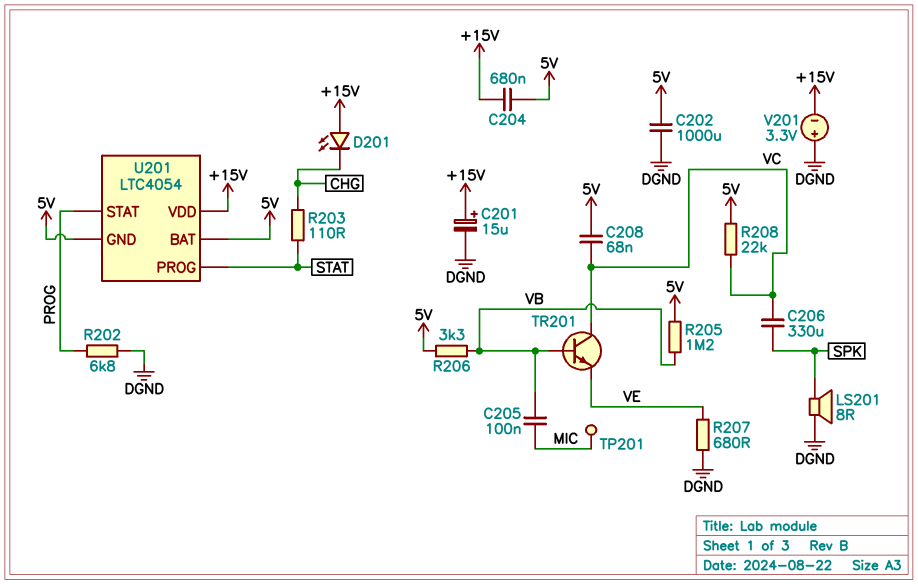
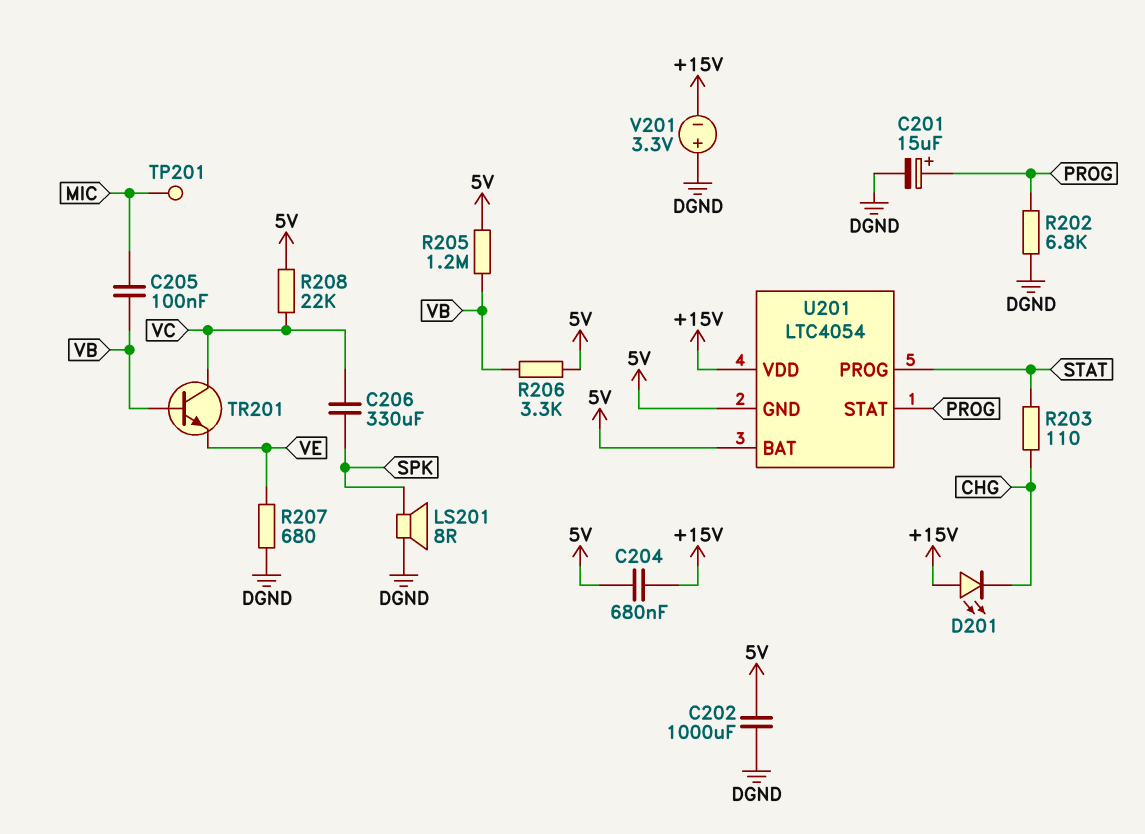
C201: 15uF (plus +15V, minus DGND) -> 15uF (plus PROG, minus DGND)
C208: 68nF (5V, VC) -> none

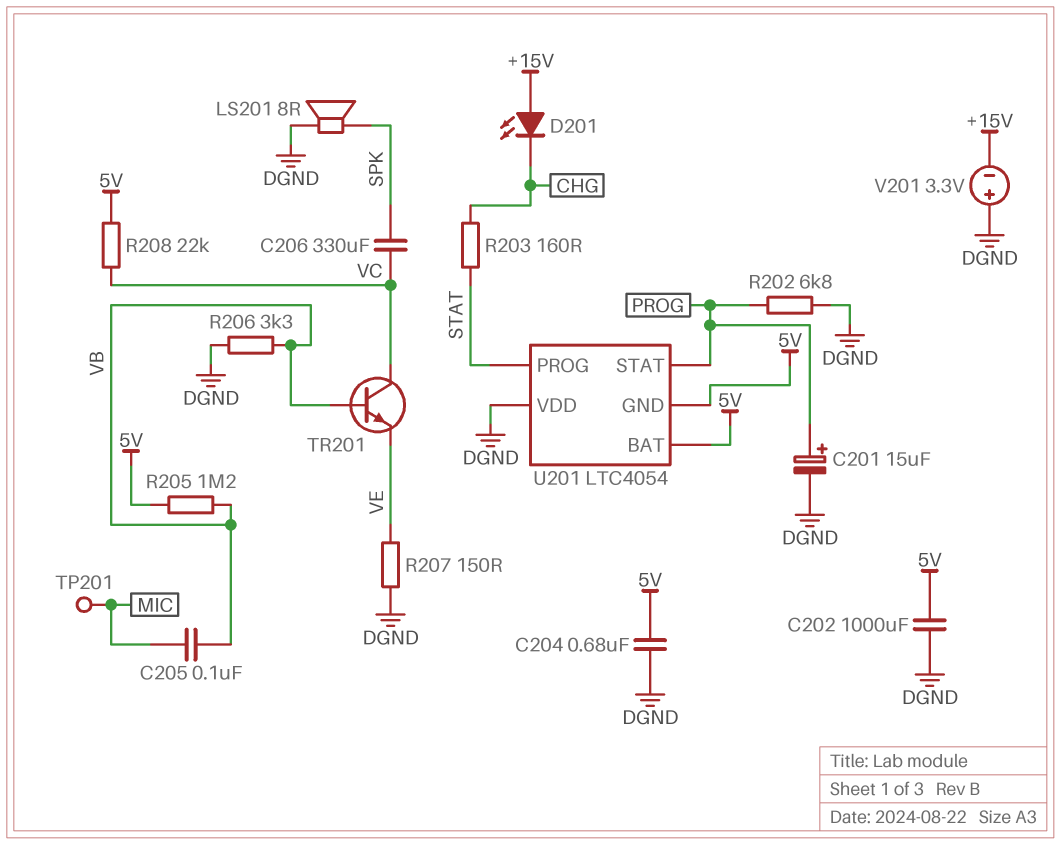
C204: 680nF (+15V, 5V) -> 680nF (5V, DGND)
R203: 110 (CHG, STAT) -> 160 (CHG, STAT)
R206: 3.3k (5V, VB) -> 3.3k (DGND, VB)
R207: 680 (DGND, VE) -> 150 (DGND, VE)
U201 pin VDD: +15V -> DGND

